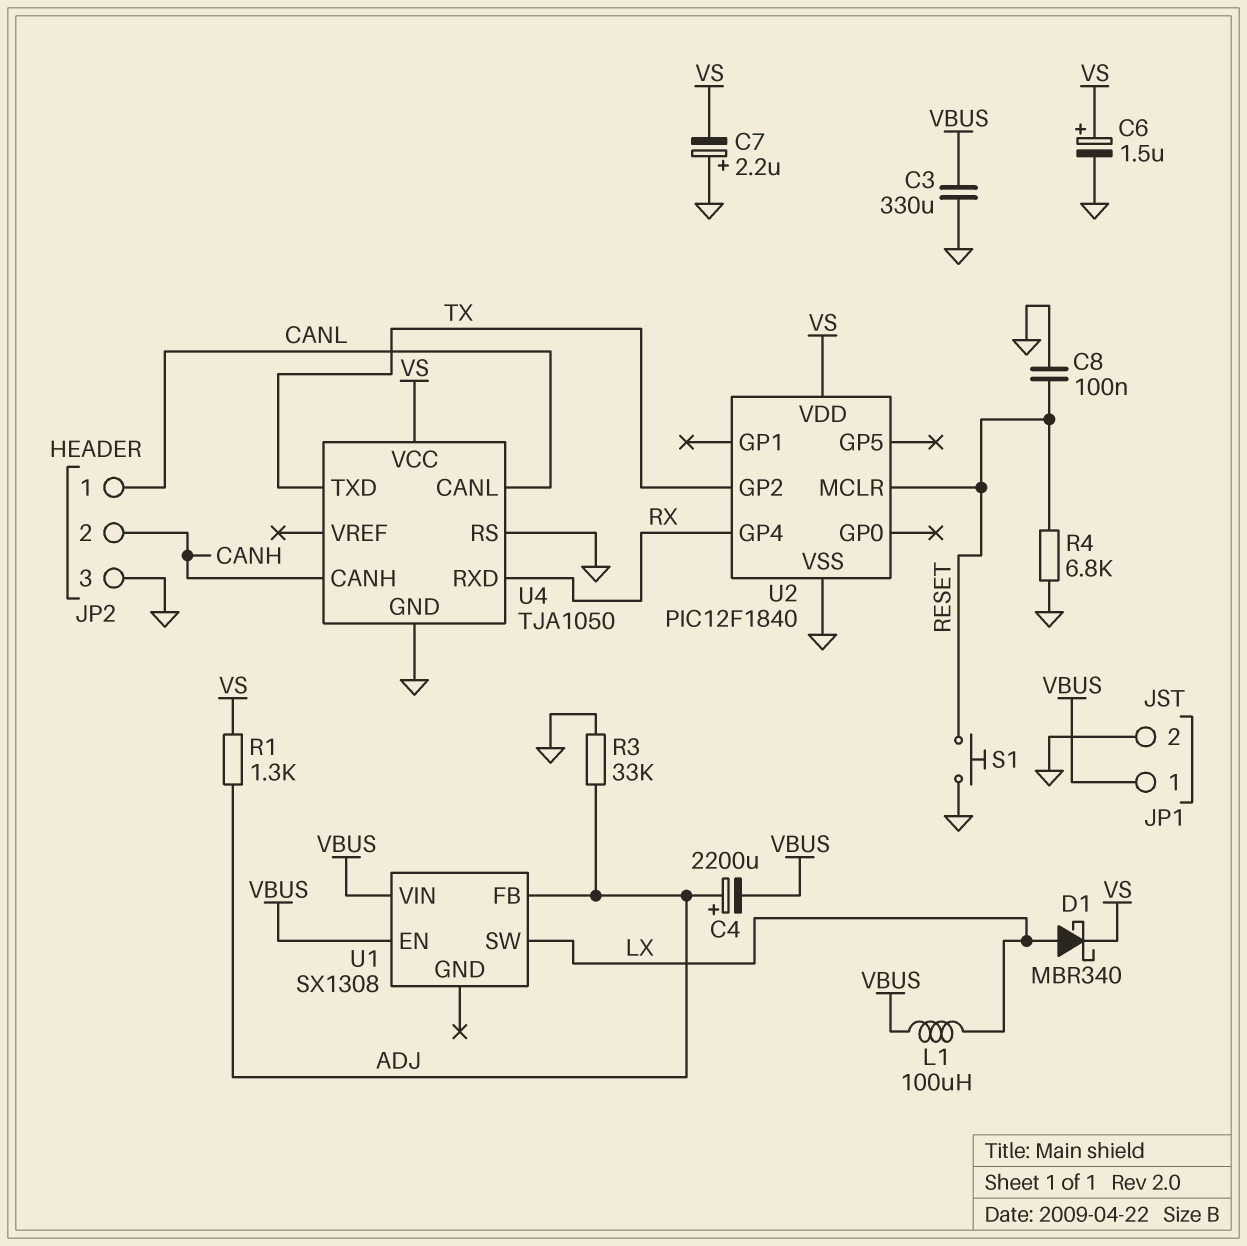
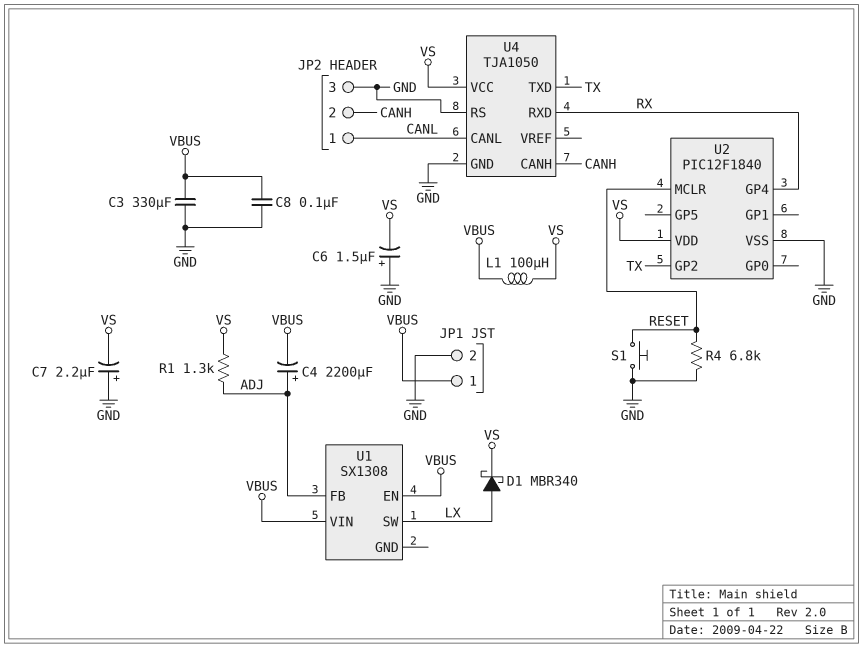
C6: 1.5uF (plus VS, minus GND) -> 1.5uF (plus GND, minus VS)
C8: 100nF (GND, RESET) -> 100nF (GND, VBUS)
L1: 100uH (LX, VBUS) -> 100uH (VBUS, VS)
R3: 33k (ADJ, GND) -> none

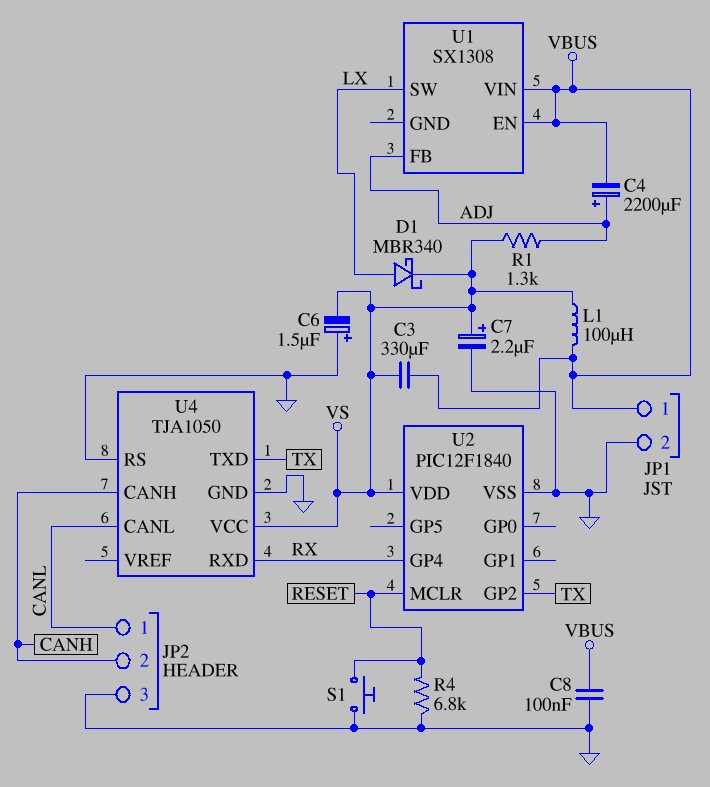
C3: 330uF (GND, VBUS) -> 330uF (VBUS, VS)
C7: 2.2uF (plus GND, minus VS) -> 2.2uF (plus VS, minus GND)

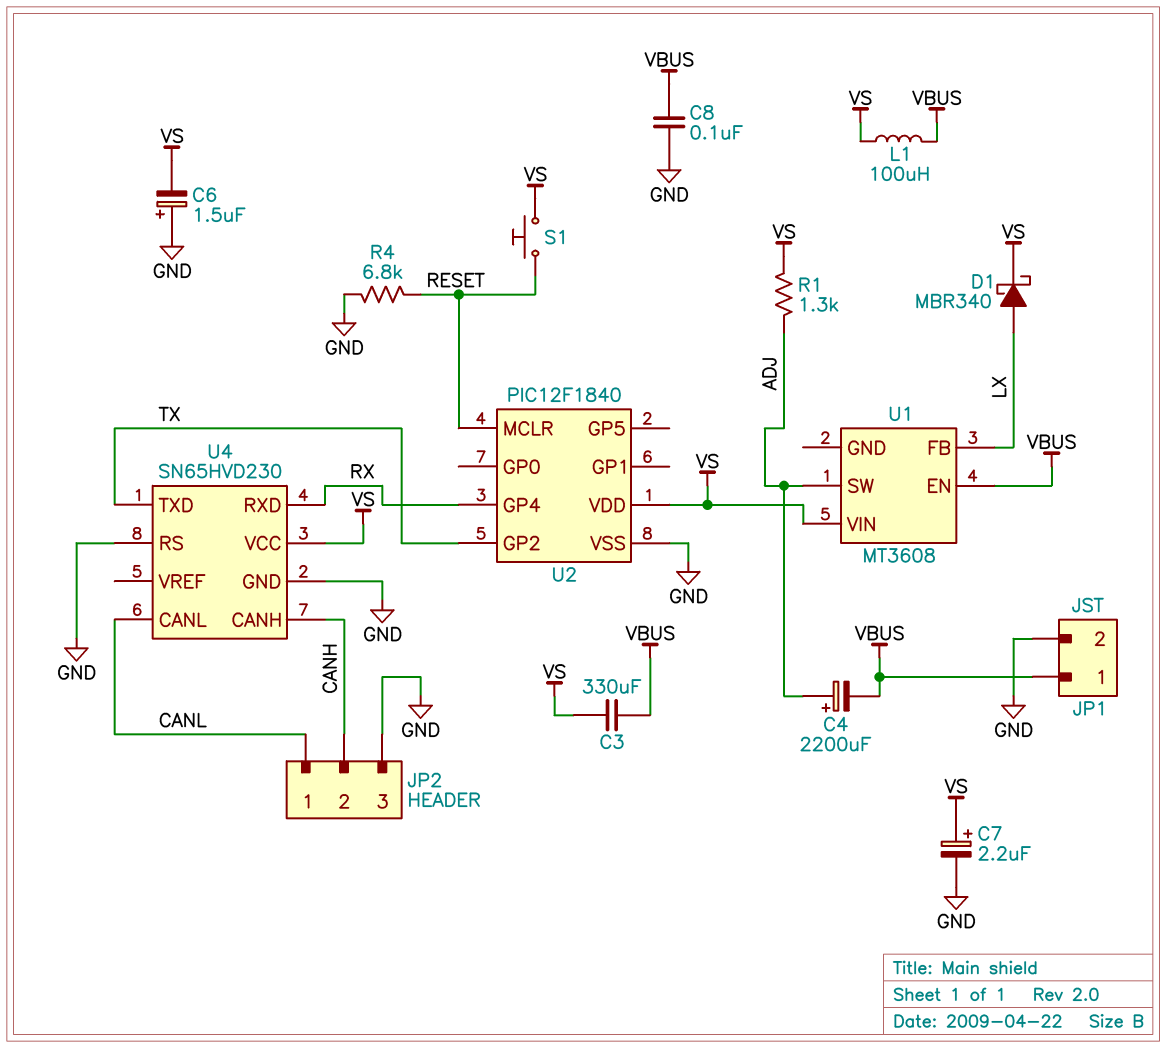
S1: button (GND, RESET) -> button (RESET, VS)
U1: SX1308 -> MT3608
U1 pin FB: ADJ -> LX
U1 pin SW: LX -> ADJ
U1 pin VIN: VBUS -> VS
U4: TJA1050 -> SN65HVD230

